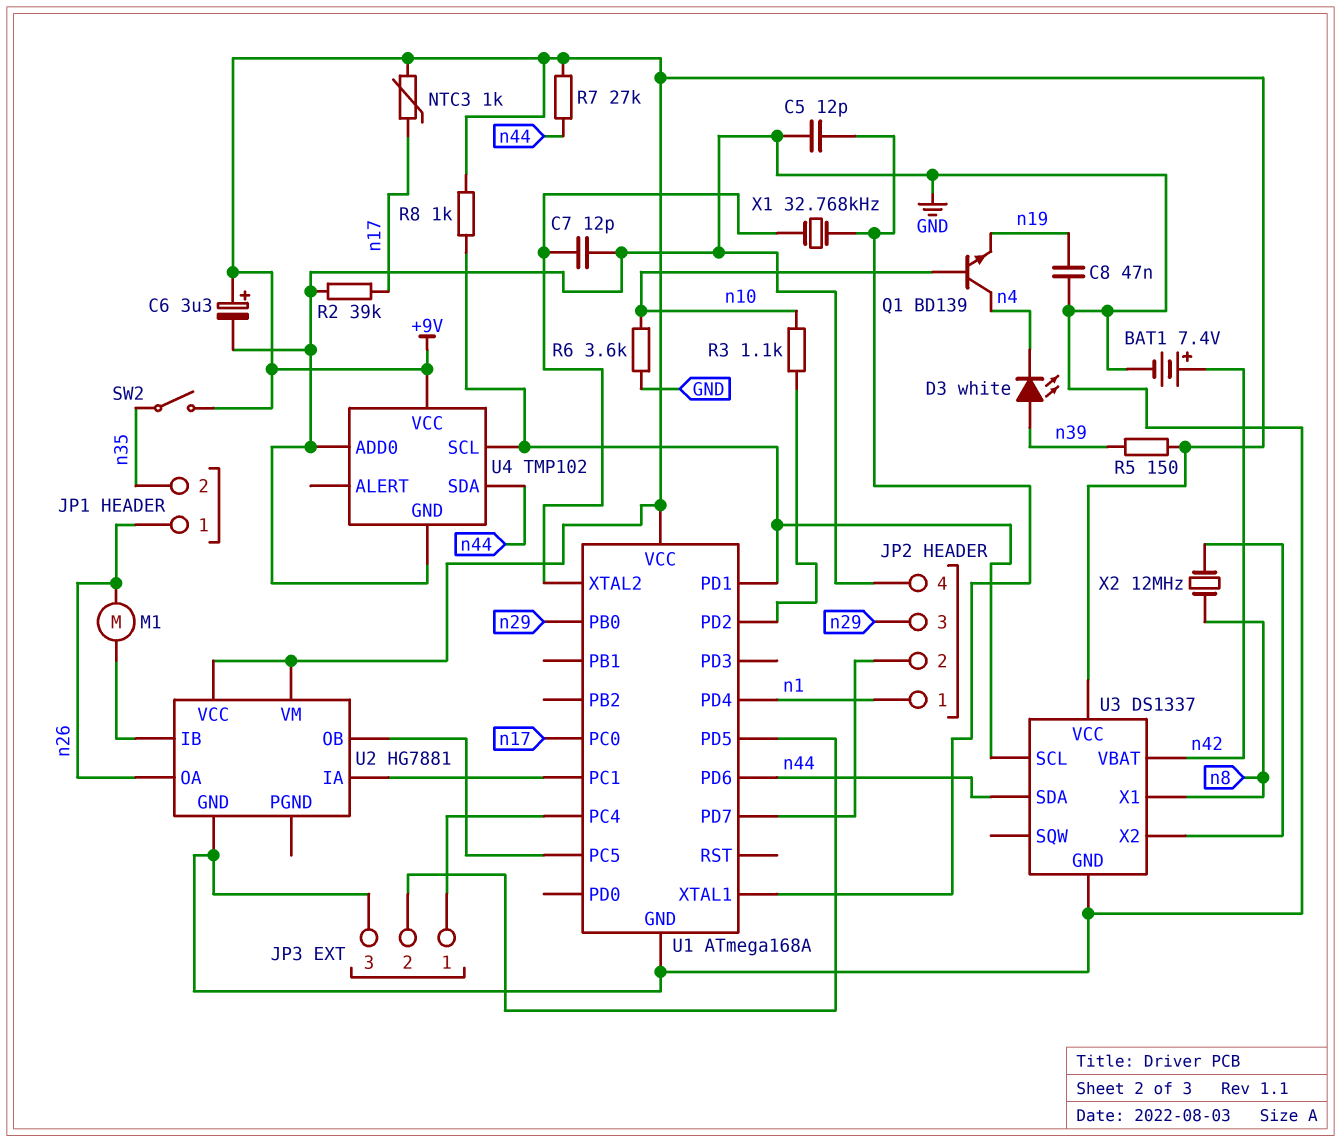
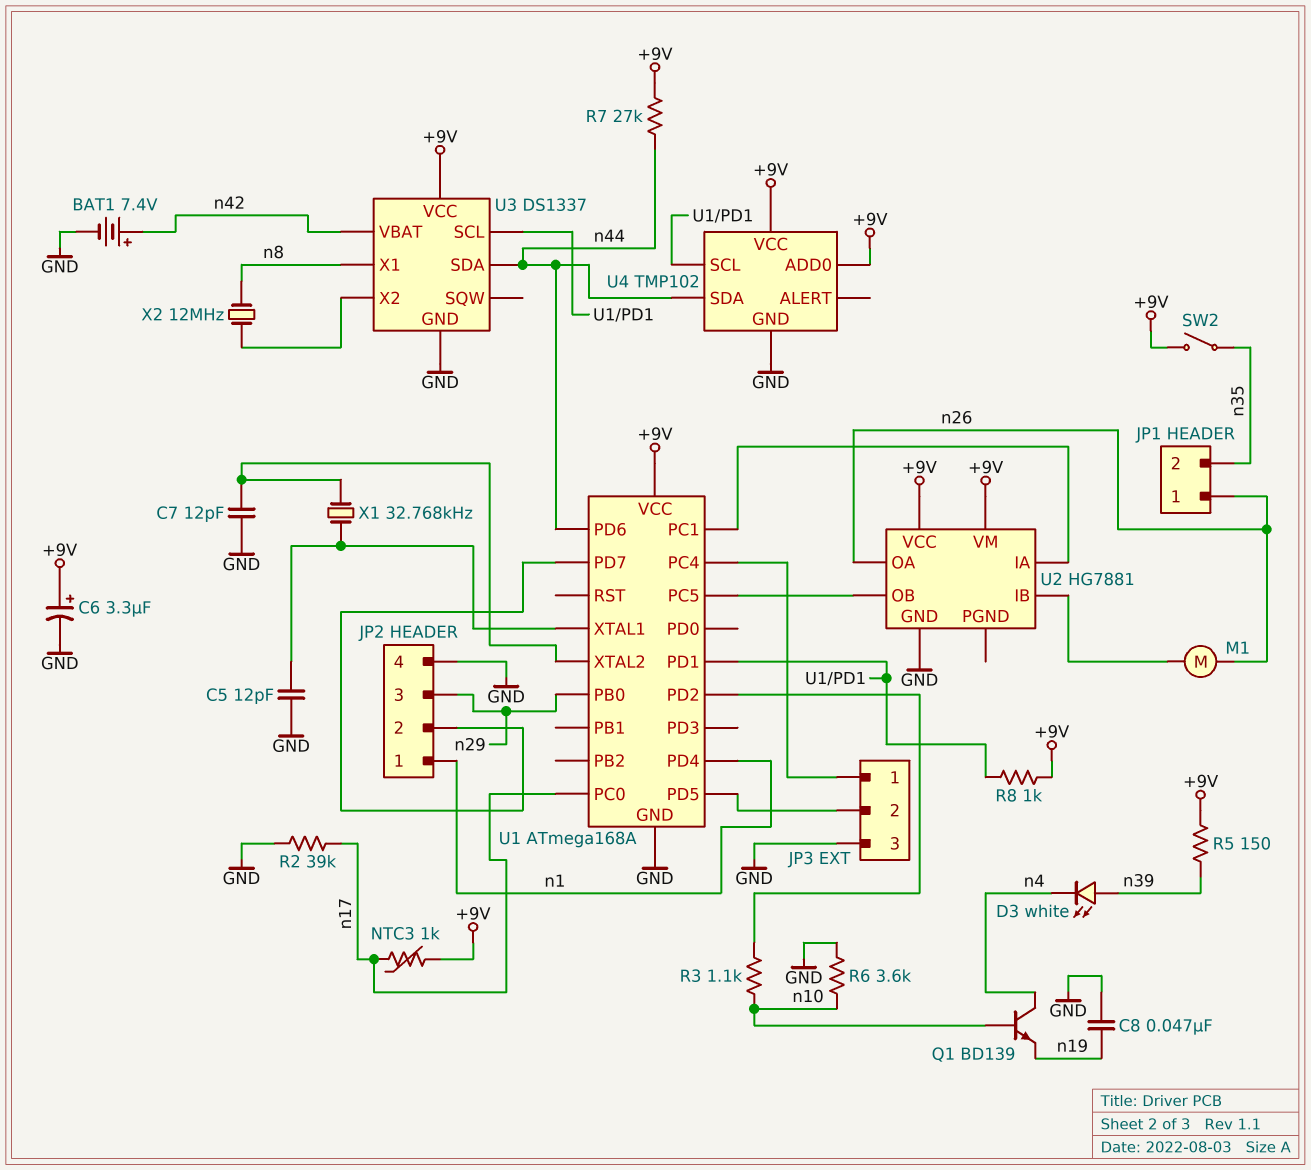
U4 pin ADD0: GND -> +9V

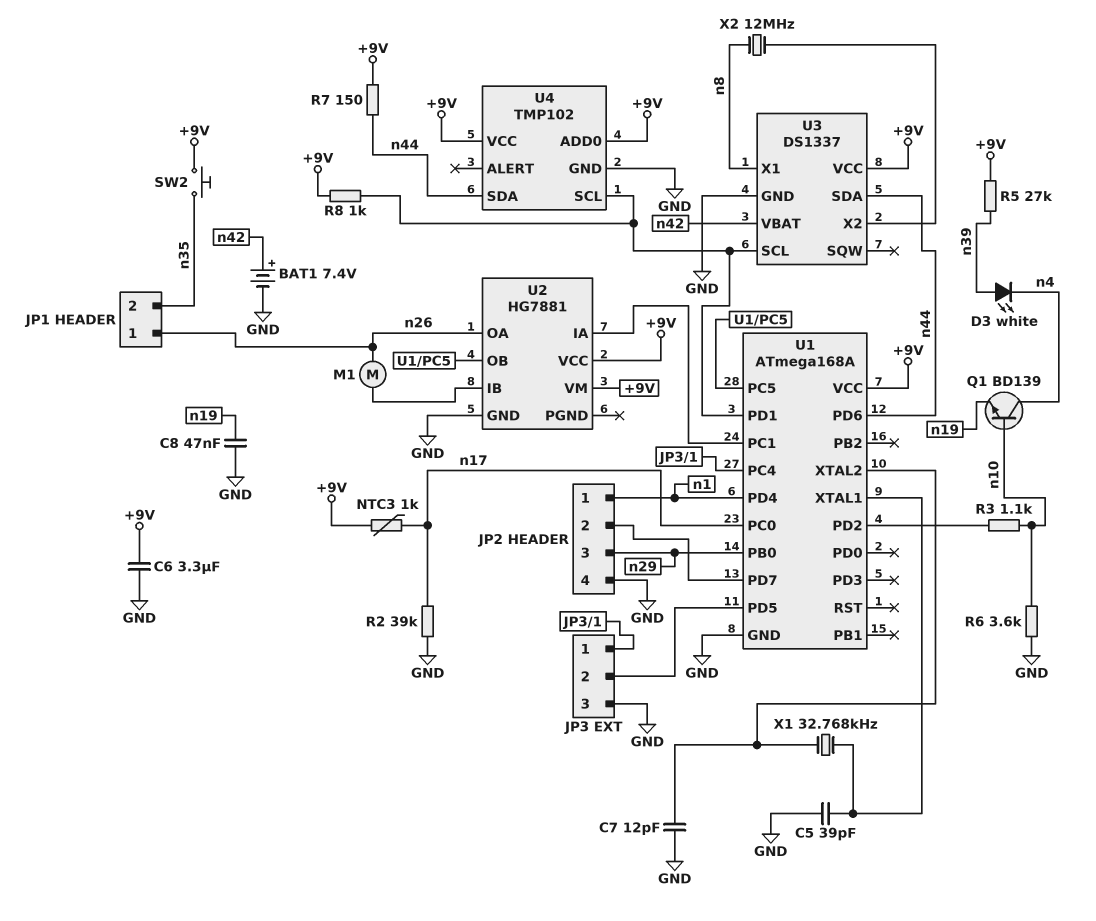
C5: 12pF (GND, U1/XTAL1) -> 39pF (GND, U1/XTAL1)
C6: 3.3uF (plus +9V, minus GND) -> 3.3uF (+9V, GND)
R5: 150 (+9V, n39) -> 27k (+9V, n39)
R7: 27k (+9V, n44) -> 150 (+9V, n44)
SW2: switch (+9V, n35) -> button (+9V, n35)

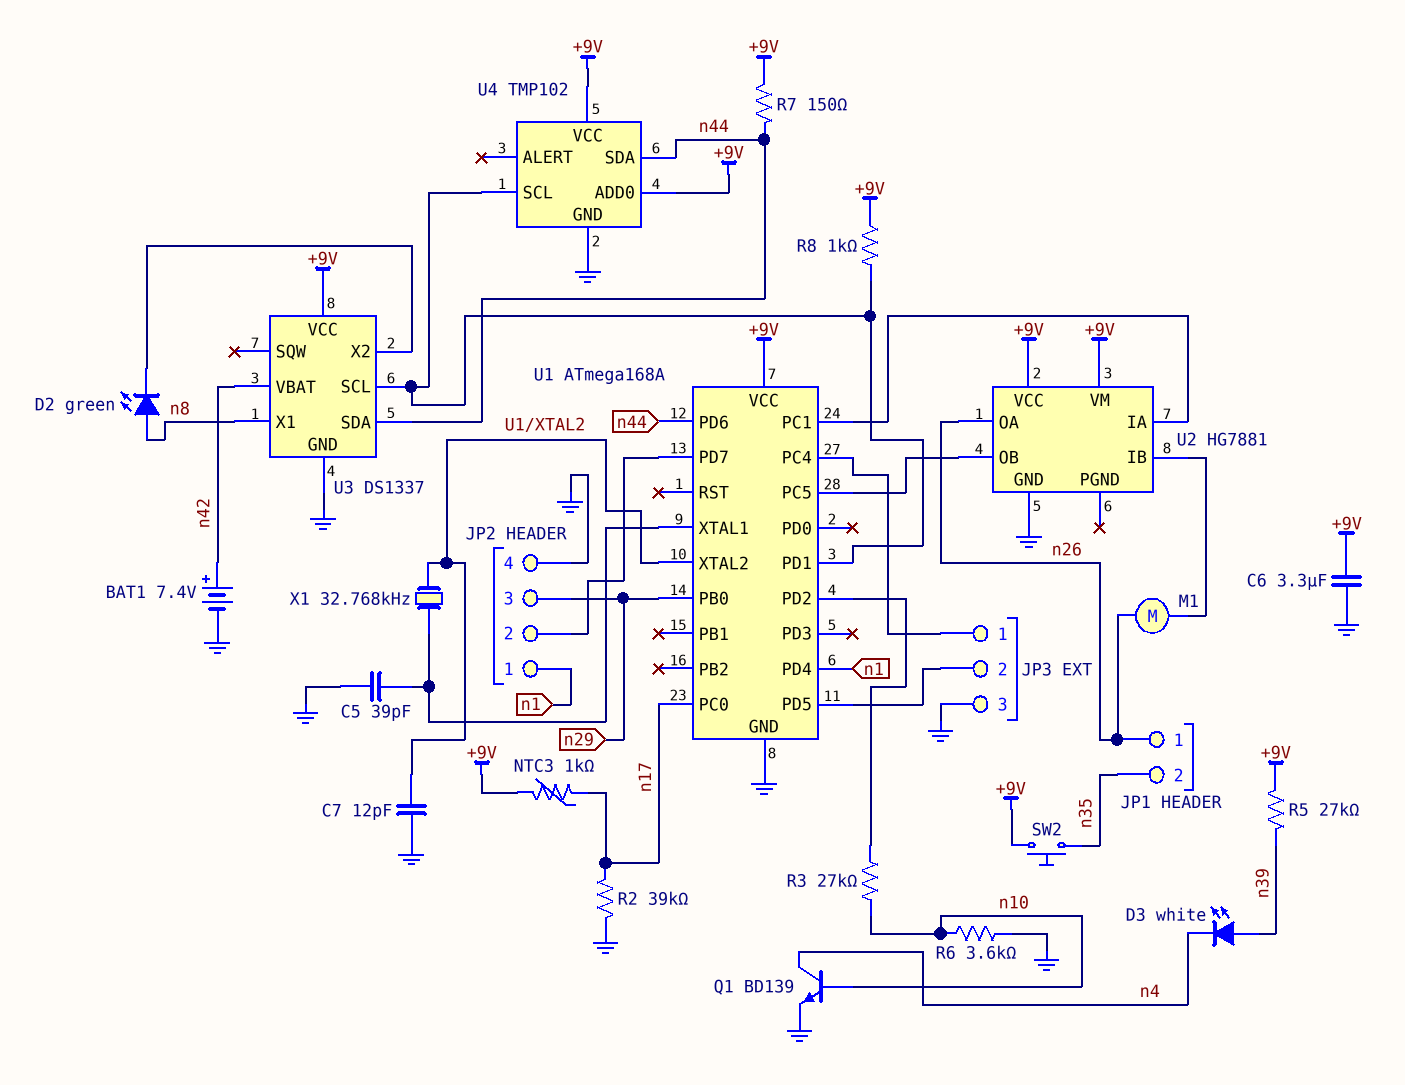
C8: 47nF (GND, n19) -> none
D2: none -> LED green (A n8, K U3/X2)
Q1: NPN BD139 (B n10, C n4, E n19) -> NPN BD139 (B n10, C n4, E GND)
R3: 1.1k (U1/PD2, n10) -> 27k (U1/PD2, n10)
X2: 12MHz (U3/X2, n8) -> none

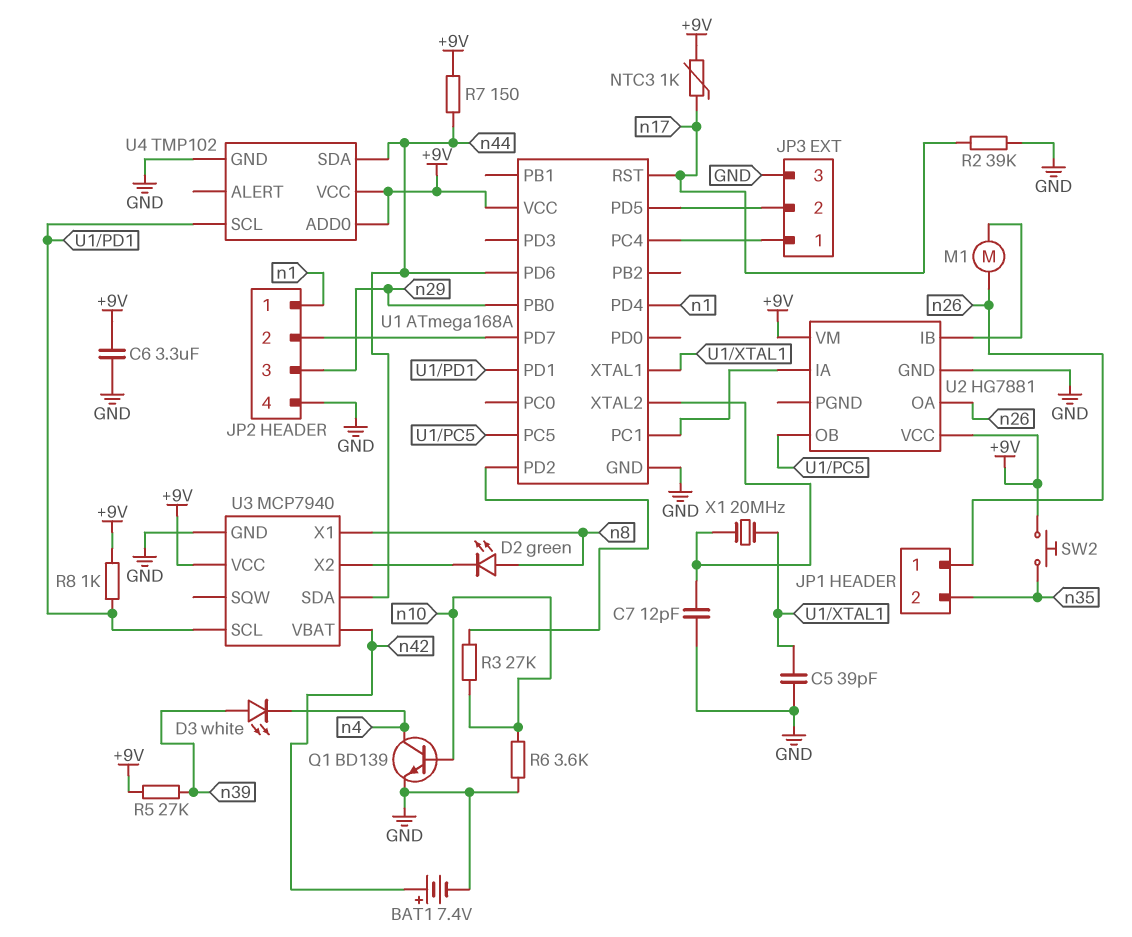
U1 pin PC0: n17 -> none
U1 pin RST: none -> n17
U3: DS1337 -> MCP7940
X1: 32.768kHz (U1/XTAL1, U1/XTAL2) -> 20MHz (U1/XTAL1, U1/XTAL2)

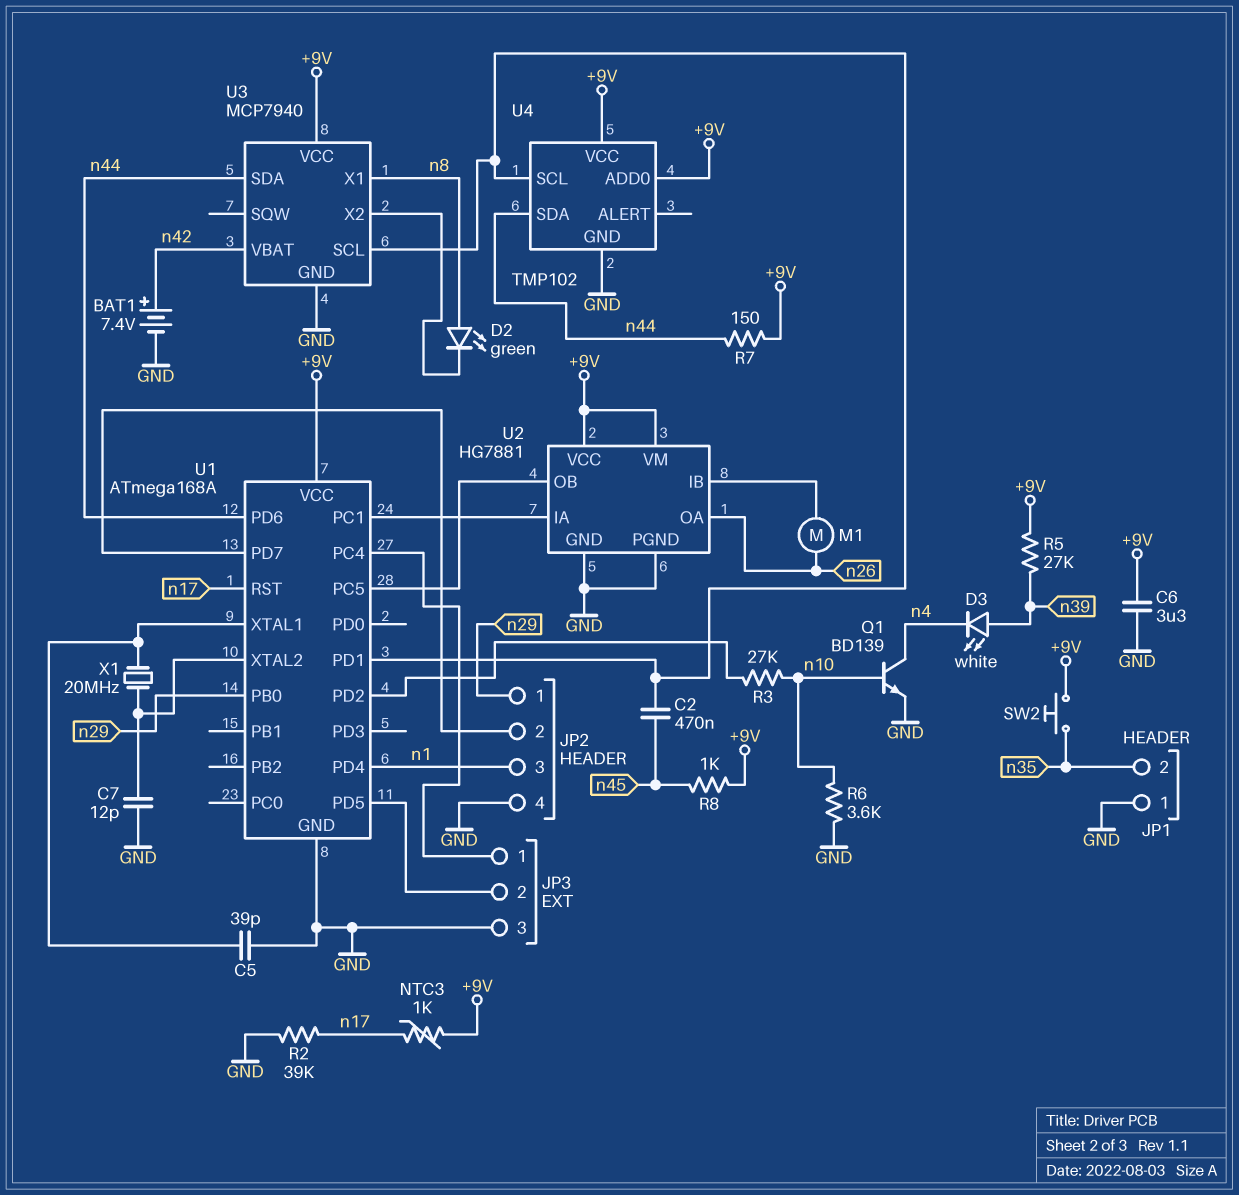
C2: none -> 470nF (U1/PD1, n45)
JP1 pin 1: n26 -> GND
JP2 pin 1: n1 -> n29
JP2 pin 3: n29 -> n1
R8: 1k (+9V, U1/PD1) -> 1k (+9V, n45)
U2 pin PGND: none -> GND

